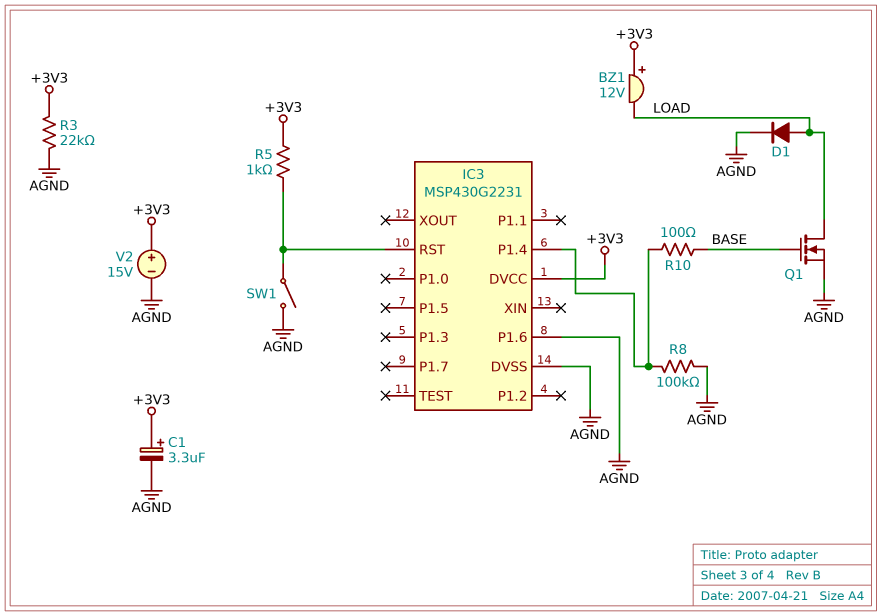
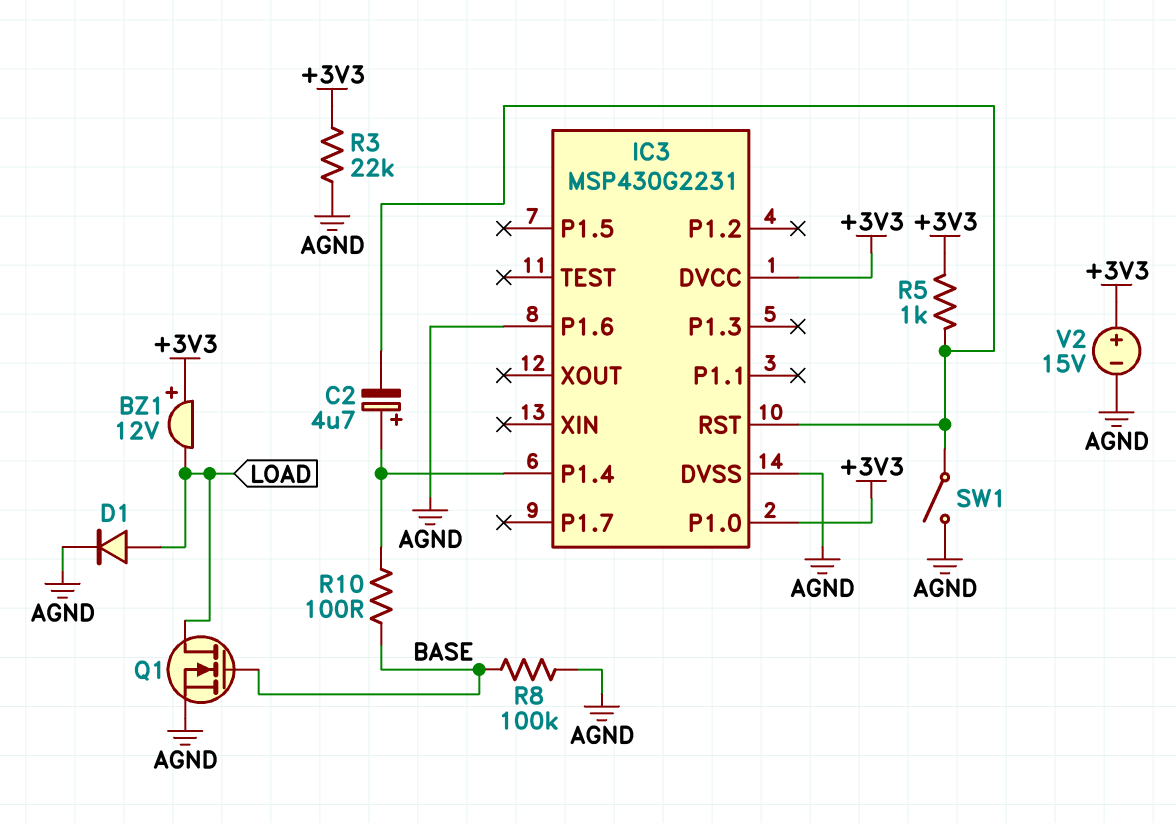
C1: 3.3uF (plus +3V3, minus AGND) -> none
C2: none -> 4.7uF (plus IC3/P1.4, minus IC3/RST)
IC3 pin P1.0: none -> +3V3
R8: 100k (AGND, IC3/P1.4) -> 100k (AGND, BASE)

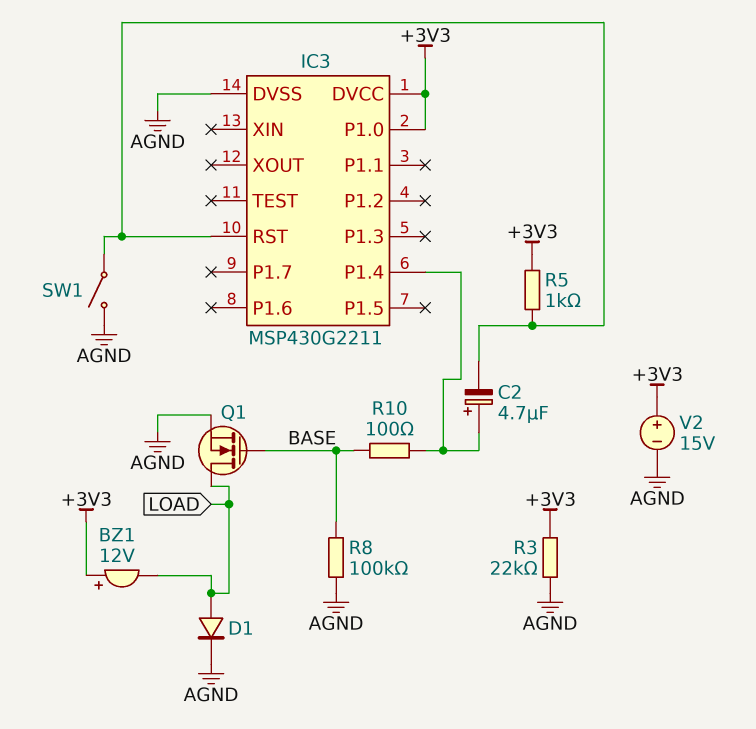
IC3: MSP430G2231 -> MSP430G2211
IC3 pin P1.6: AGND -> none

